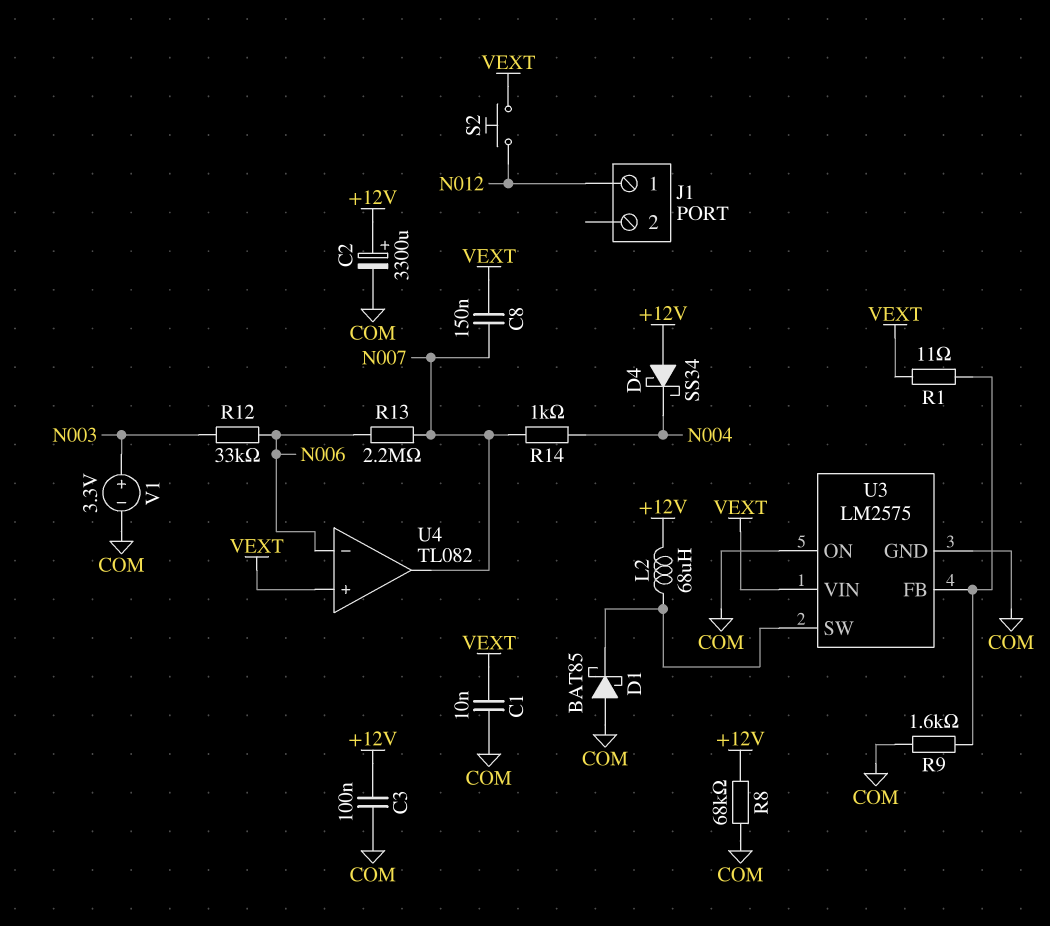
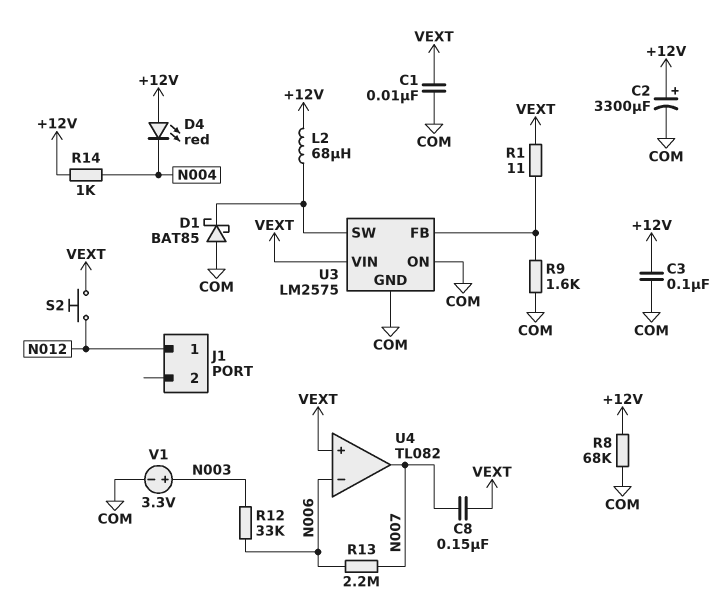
D4: schottky SS34 (A +12V, K N004) -> LED red (A +12V, K N004)
R14: 1k (N004, N007) -> 1k (+12V, N004)

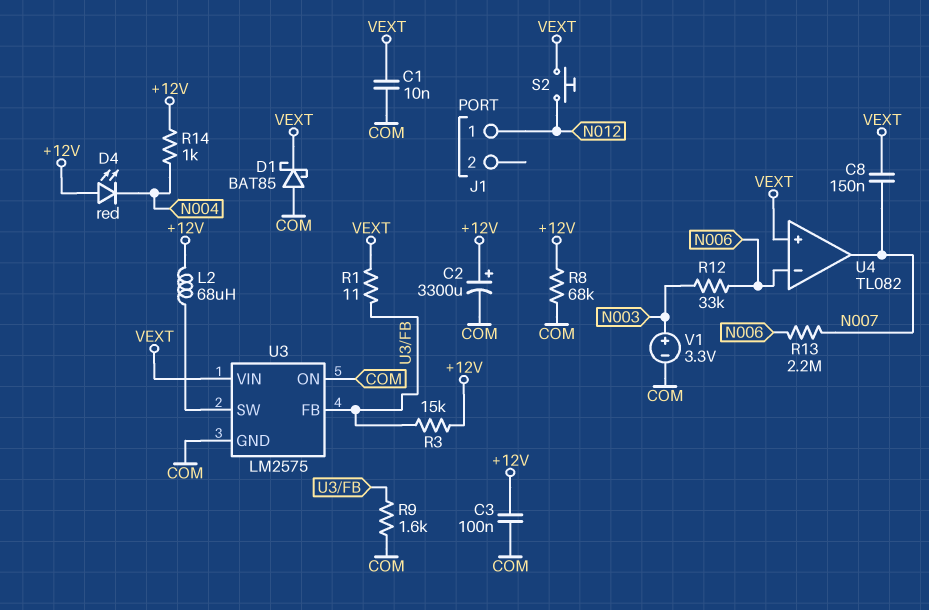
D1: schottky BAT85 (A COM, K U3/SW) -> schottky BAT85 (A COM, K VEXT)
R3: none -> 15k (+12V, U3/FB)

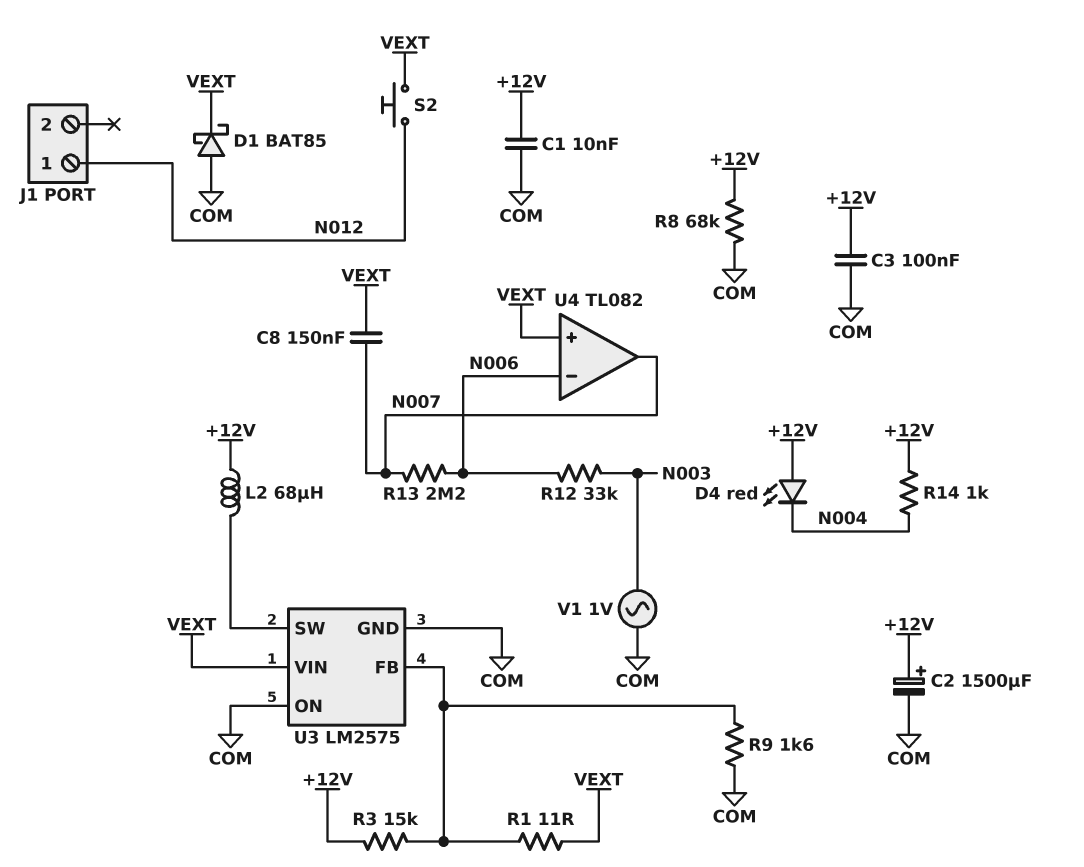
C1: 10nF (COM, VEXT) -> 10nF (+12V, COM)
C2: 3300uF (plus +12V, minus COM) -> 1500uF (plus +12V, minus COM)
V1: 3.3V (plus N003, minus COM) -> AC 1V (COM, N003)

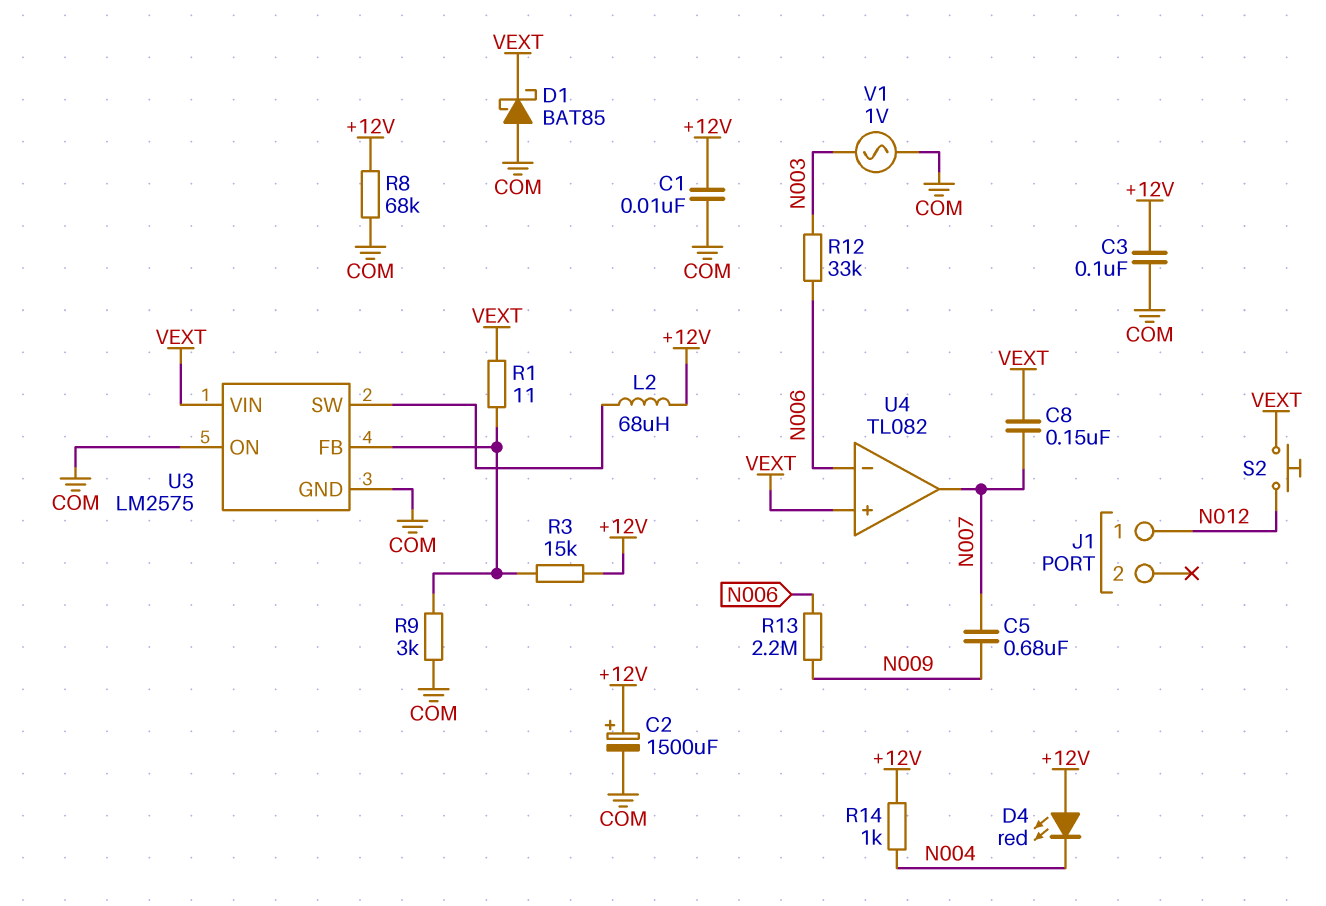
C5: none -> 680nF (N007, N009)
R9: 1.6k (COM, U3/FB) -> 3k (COM, U3/FB)
R13: 2.2M (N006, N007) -> 2.2M (N006, N009)

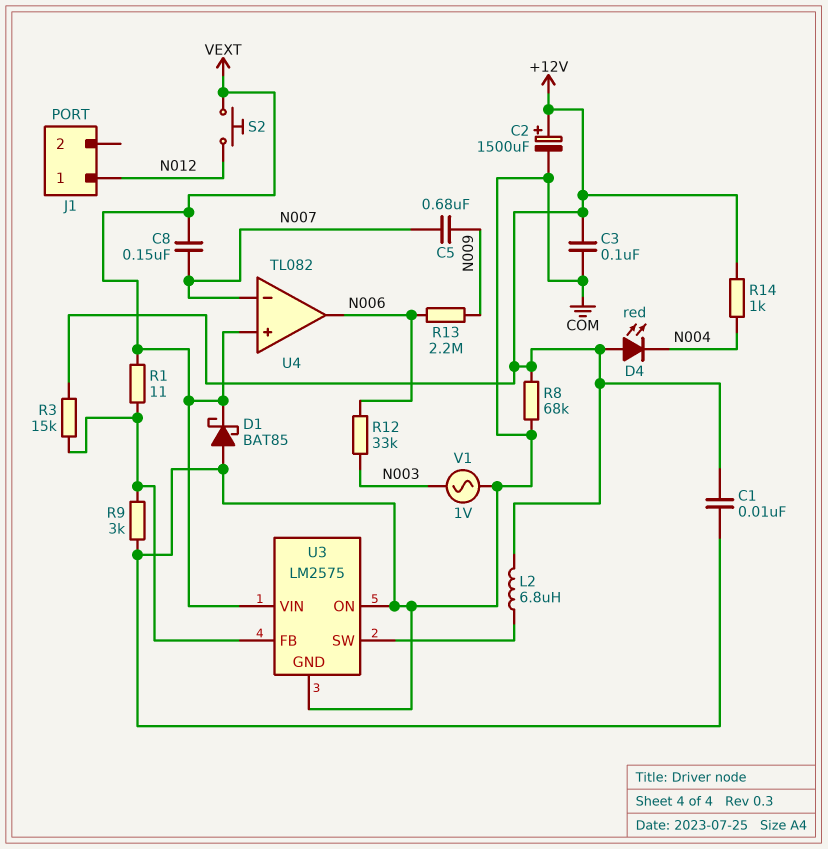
L2: 68uH (+12V, U3/SW) -> 6.8uH (+12V, U3/SW)
U4 pin in-: N006 -> N007
U4 pin out: N007 -> N006

